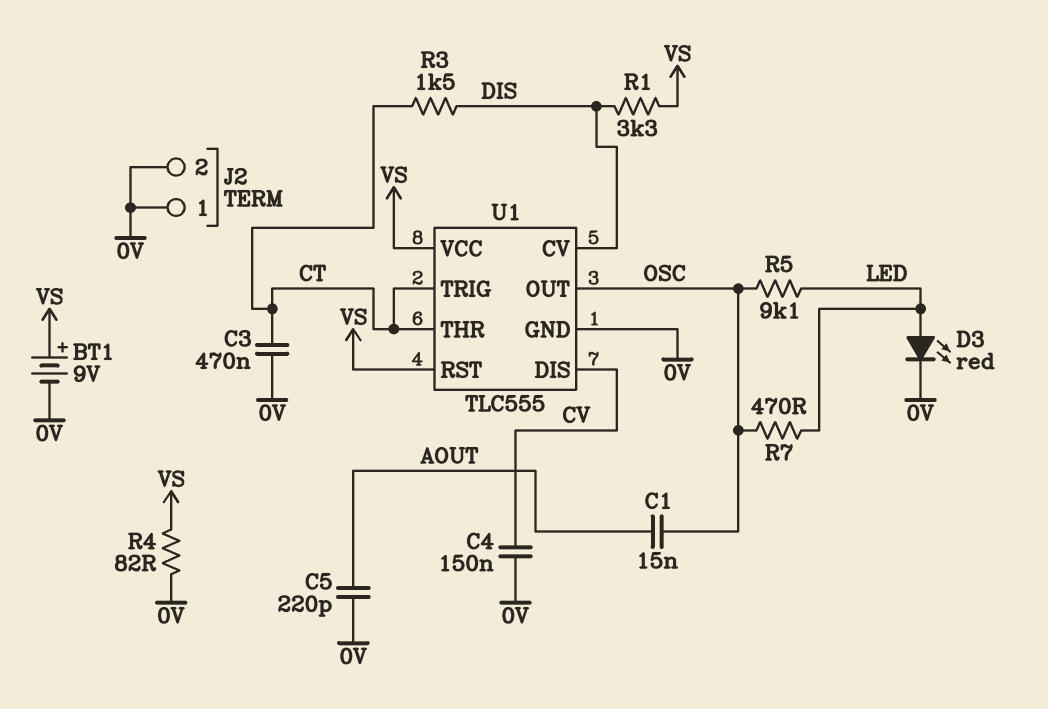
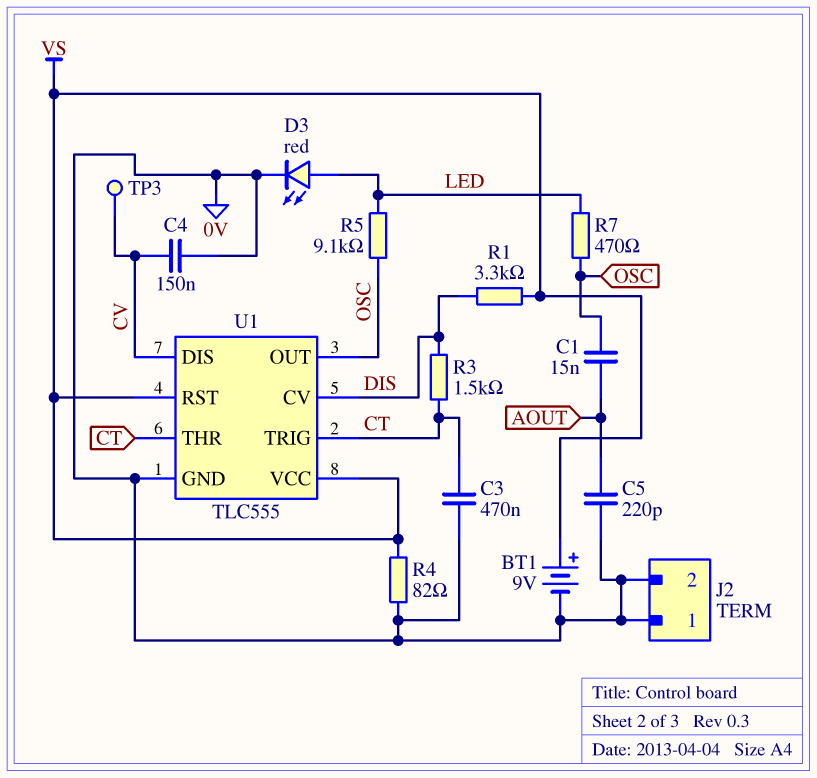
TP3: none -> test point (CV)

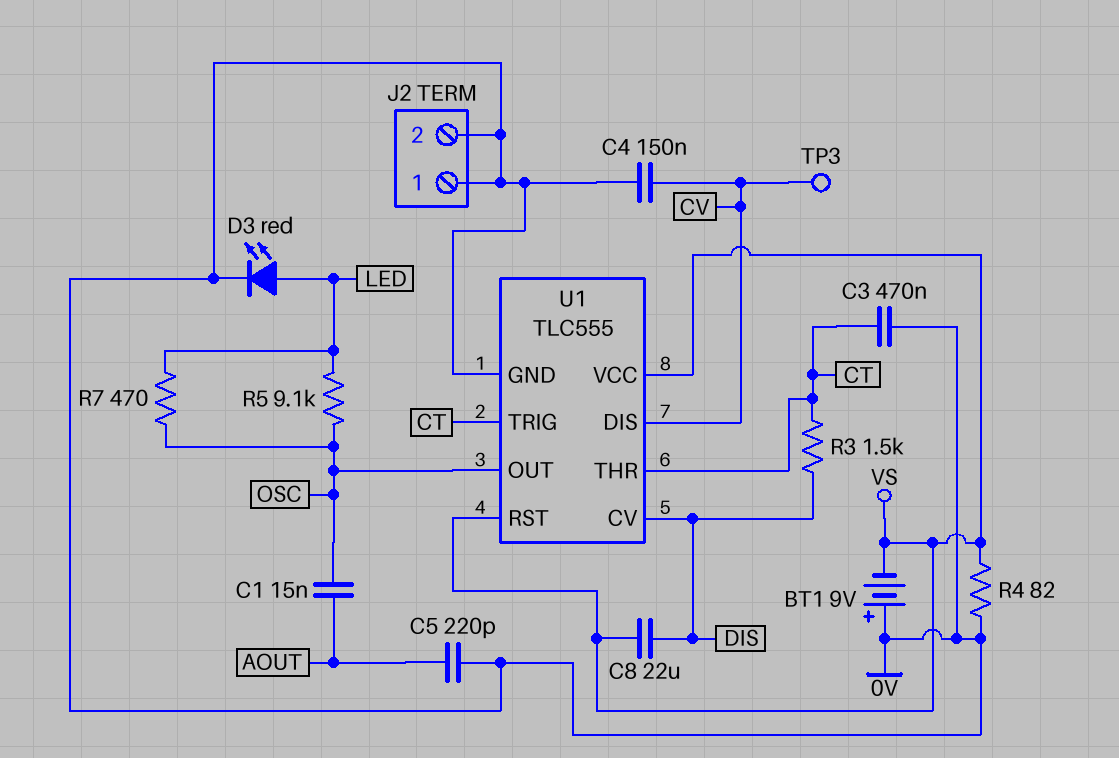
BT1: 9V (plus VS, minus 0V) -> 9V (plus 0V, minus VS)
C8: none -> 22uF (DIS, VS)
R1: 3.3k (DIS, VS) -> none

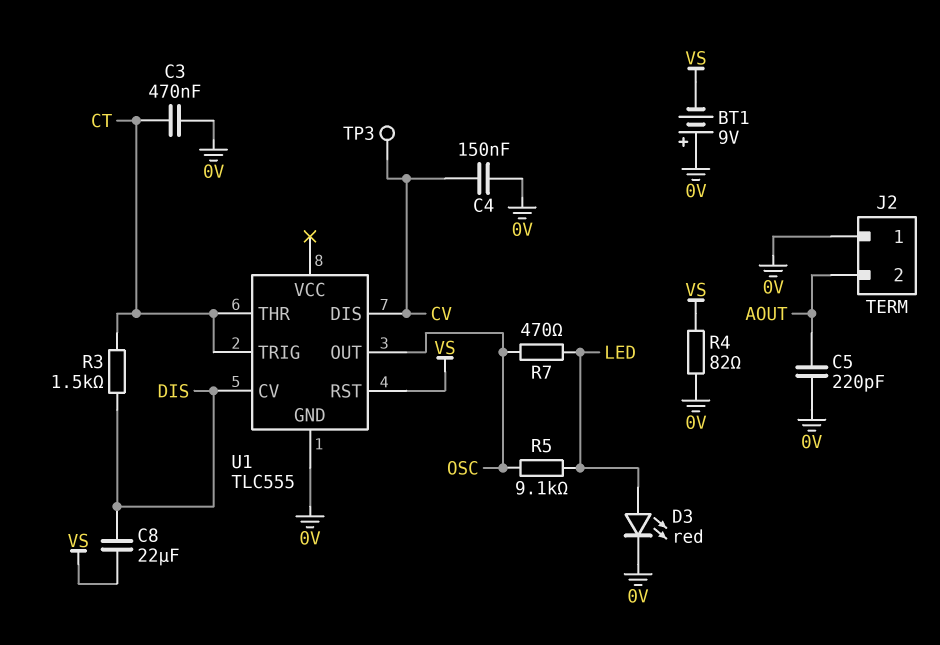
C1: 15nF (AOUT, OSC) -> none
J2 pin 2: 0V -> AOUT
U1 pin VCC: VS -> none

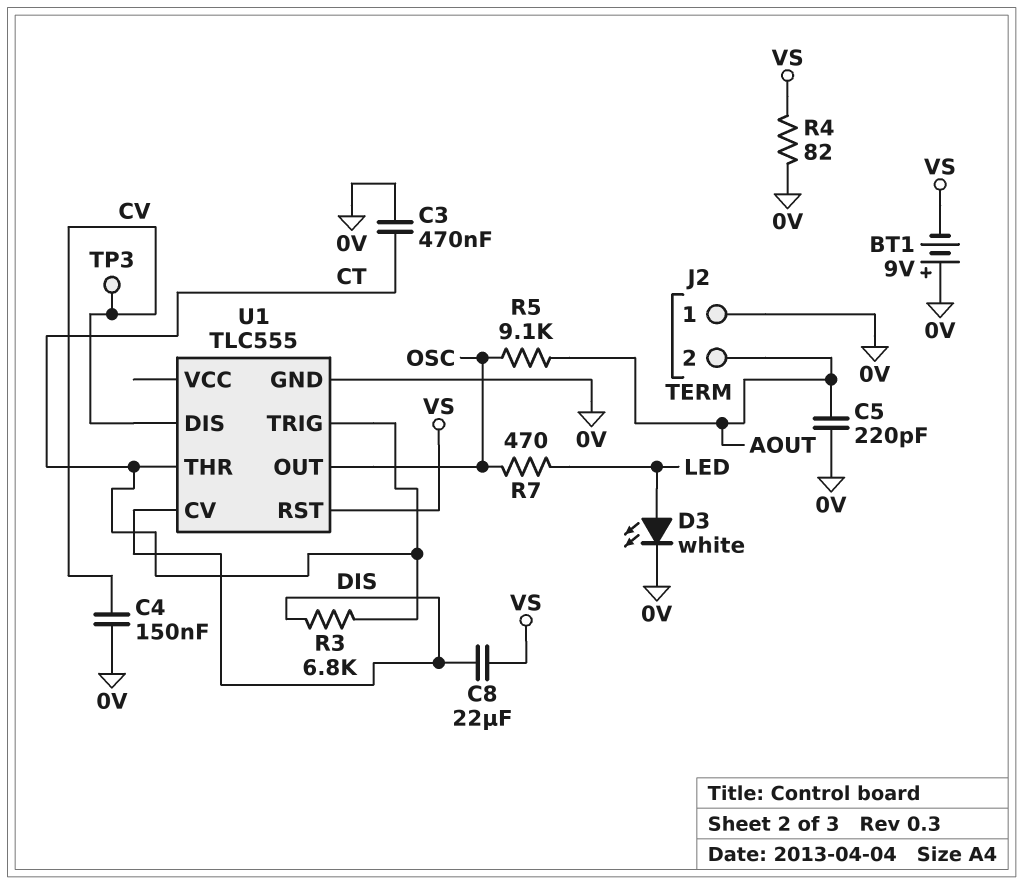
D3: LED red (A LED, K 0V) -> LED white (A LED, K 0V)
R3: 1.5k (CT, DIS) -> 6.8k (CT, DIS)
R5: 9.1k (LED, OSC) -> 9.1k (AOUT, OSC)

